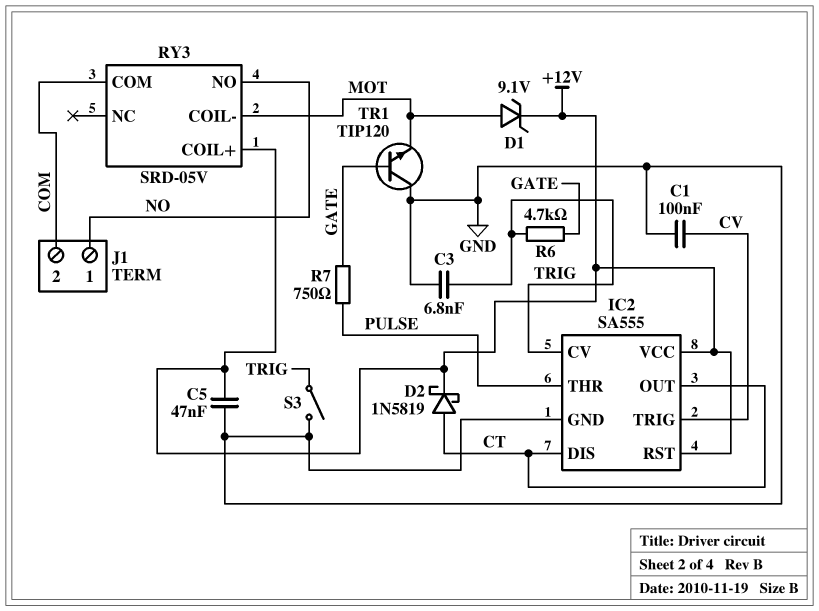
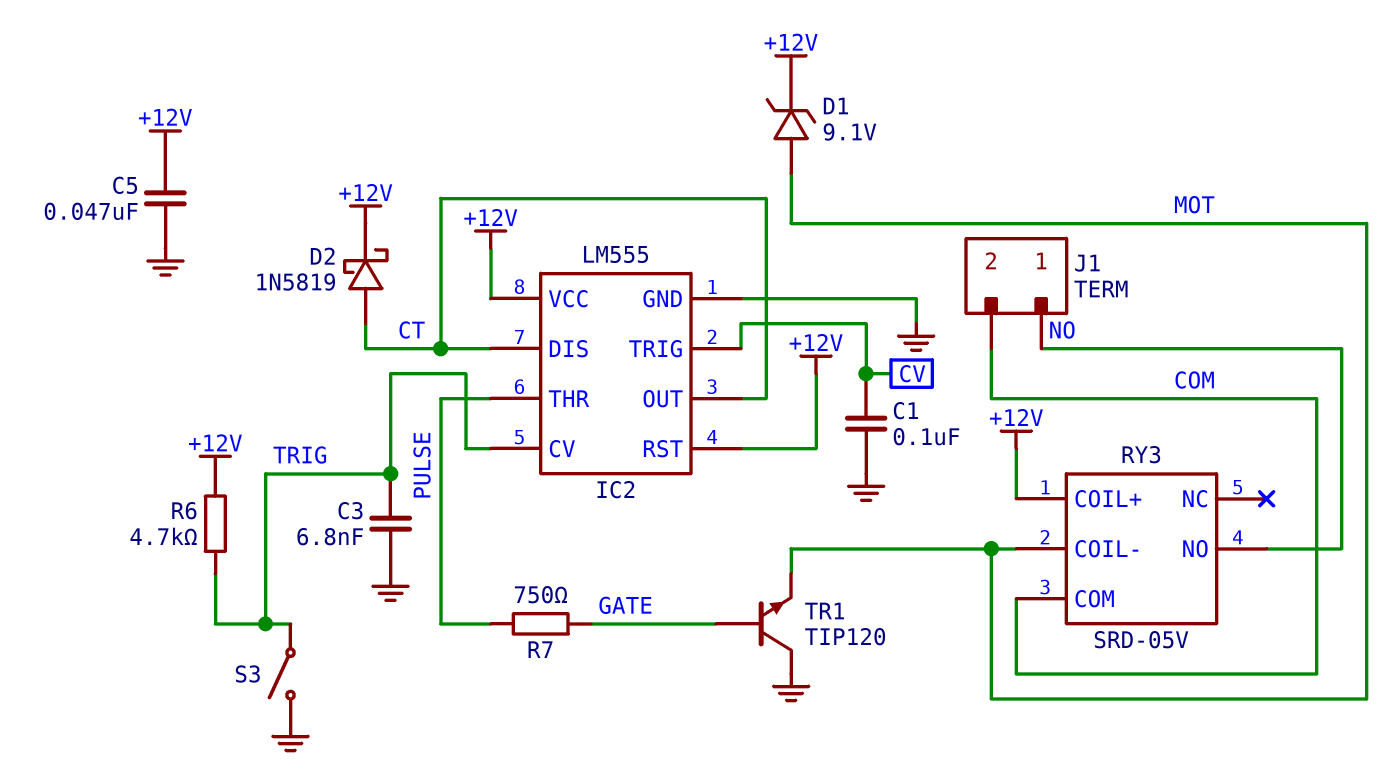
IC2: SA555 -> LM555
R6: 4.7k (GATE, TRIG) -> 4.7k (+12V, TRIG)

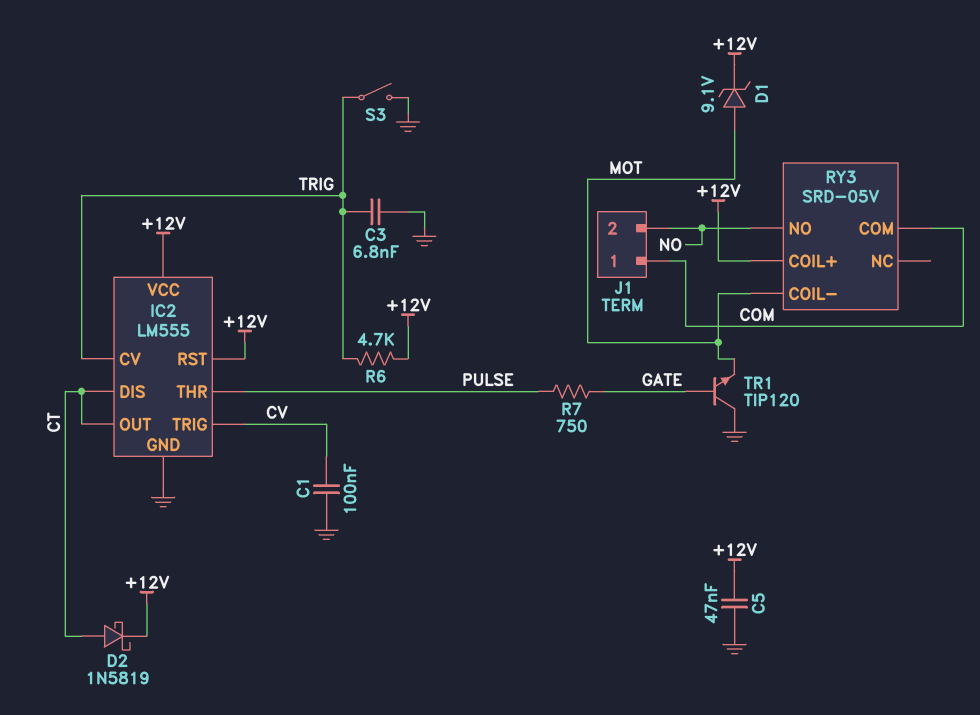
J1 pin 1: NO -> COM
J1 pin 2: COM -> NO

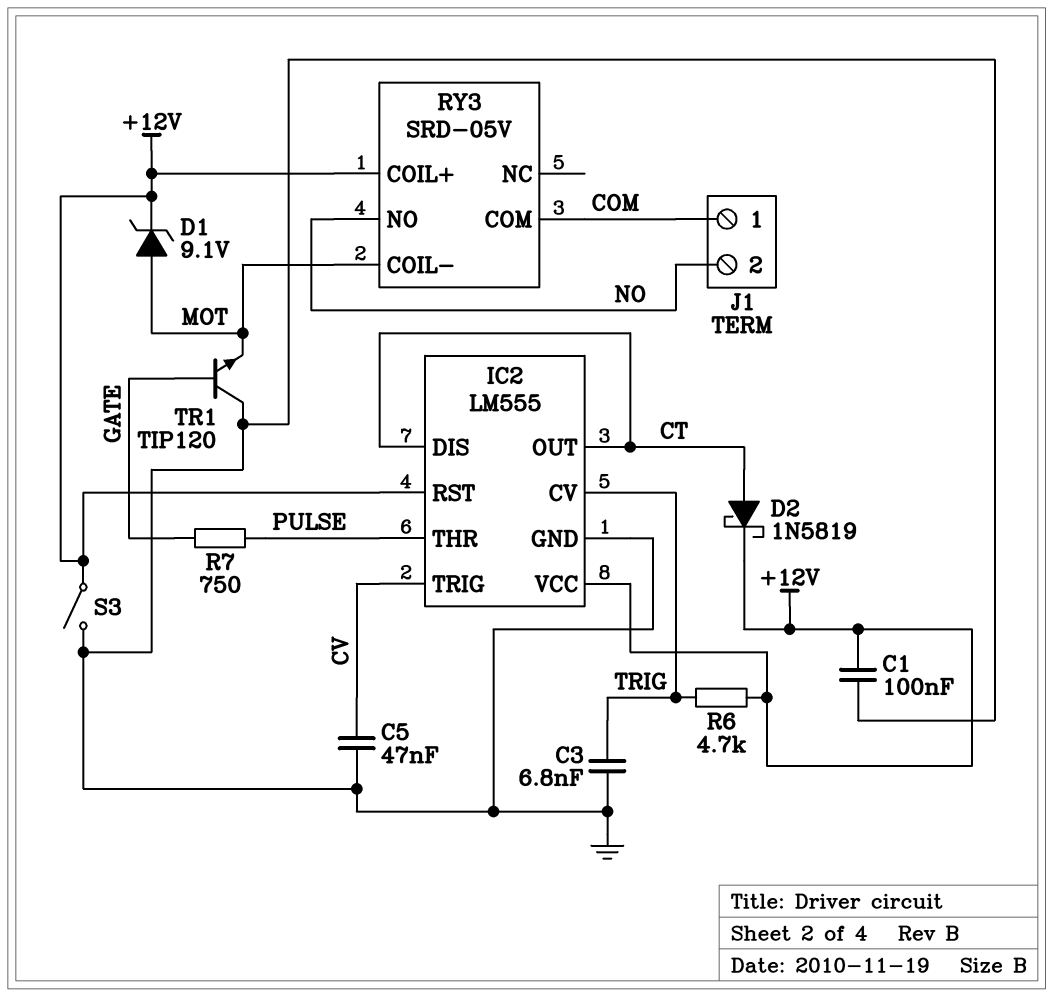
C1: 100nF (CV, GND) -> 100nF (+12V, GND)
C5: 47nF (+12V, GND) -> 47nF (CV, GND)
S3: switch (GND, TRIG) -> switch (+12V, GND)

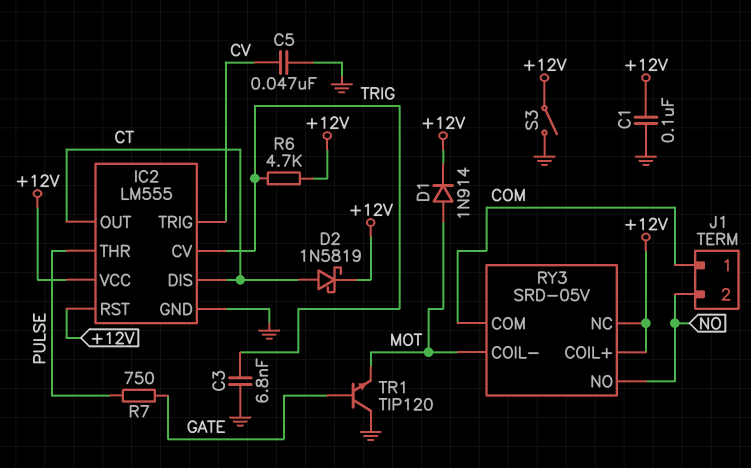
D1: zener 9.1V (A MOT, K +12V) -> diode 1N914 (A MOT, K +12V)
RY3 pin NC: none -> +12V

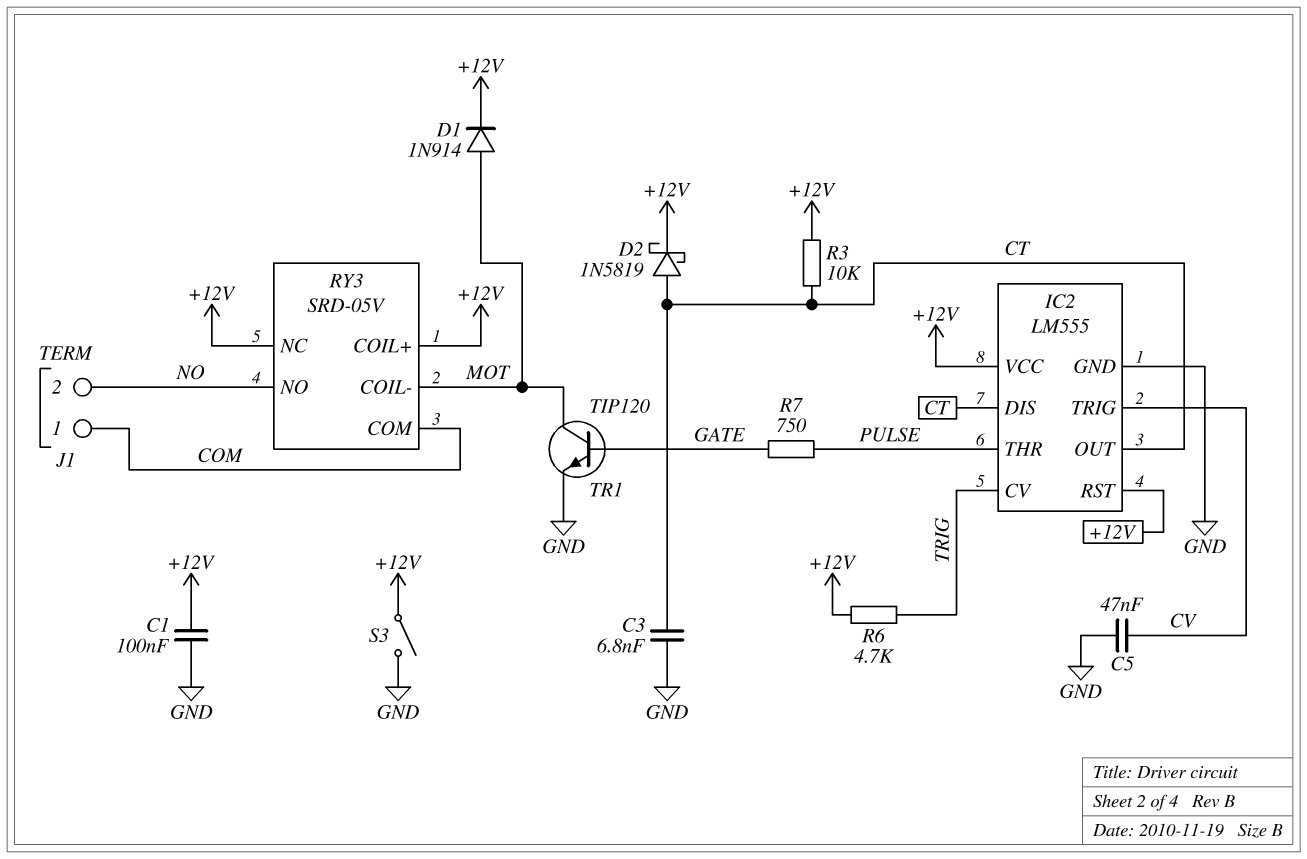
C3: 6.8nF (GND, TRIG) -> 6.8nF (CT, GND)
R3: none -> 10k (+12V, CT)
TR1: NPN TIP120 (B GATE, C GND, E MOT) -> NPN TIP120 (B GATE, C MOT, E GND)

